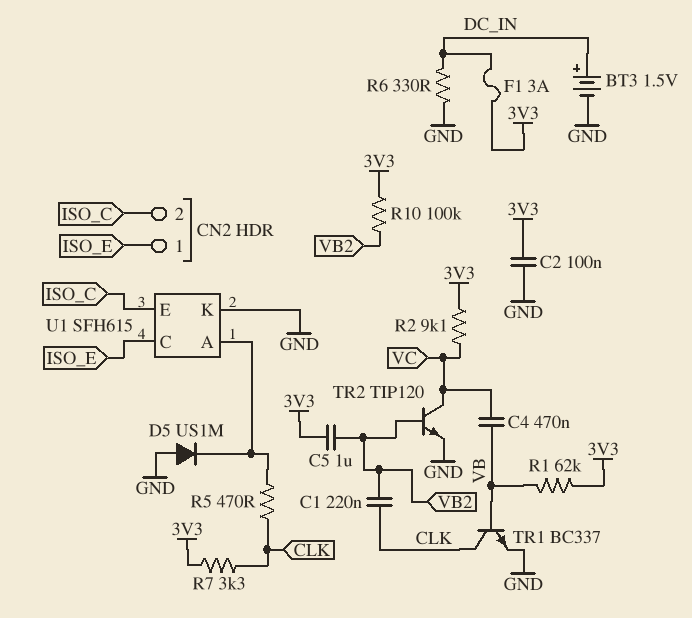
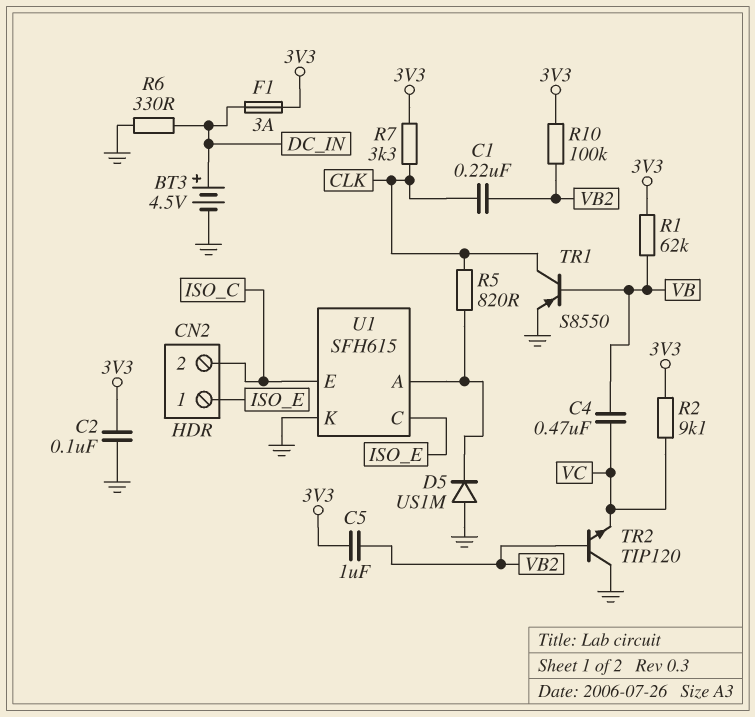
BT3: 1.5V (plus DC_IN, minus GND) -> 4.5V (plus DC_IN, minus GND)
R5: 470 (CLK, U1/A) -> 820 (CLK, U1/A)
TR1: NPN BC337 (B VB, C CLK, E GND) -> PNP S8550 (B VB, C CLK, E GND)
TR2: NPN TIP120 (B VB2, C VC, E GND) -> NPN TIP120 (B VB2, C GND, E VC)

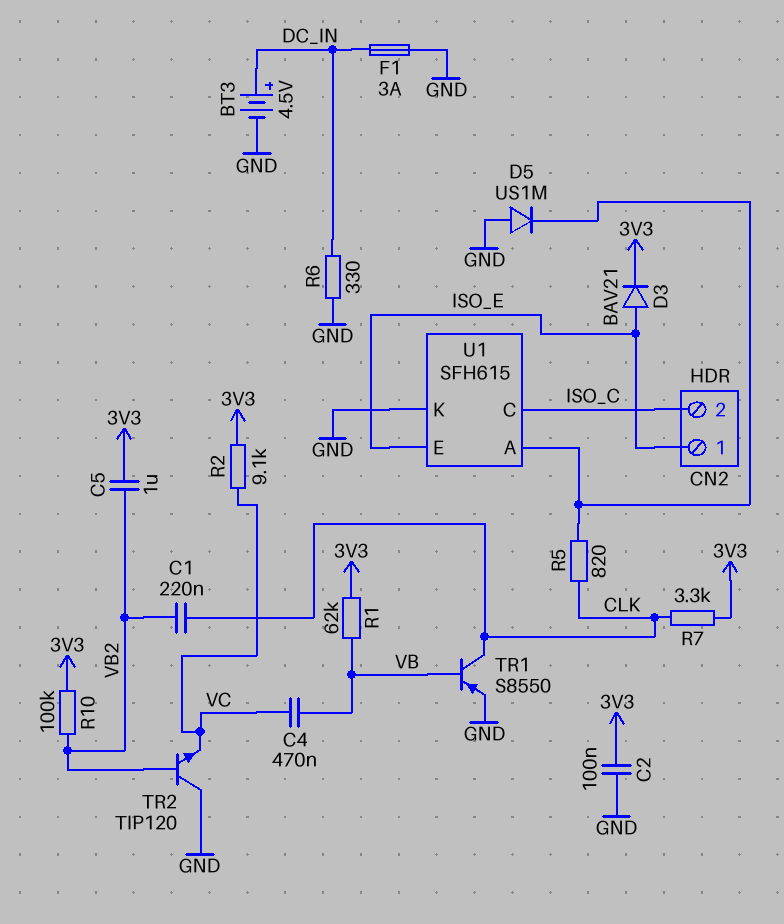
D3: none -> diode BAV21 (A ISO_E, K 3V3)
F1: 3A (3V3, DC_IN) -> 3A (DC_IN, GND)
U1 pin C: ISO_E -> ISO_C
U1 pin E: ISO_C -> ISO_E

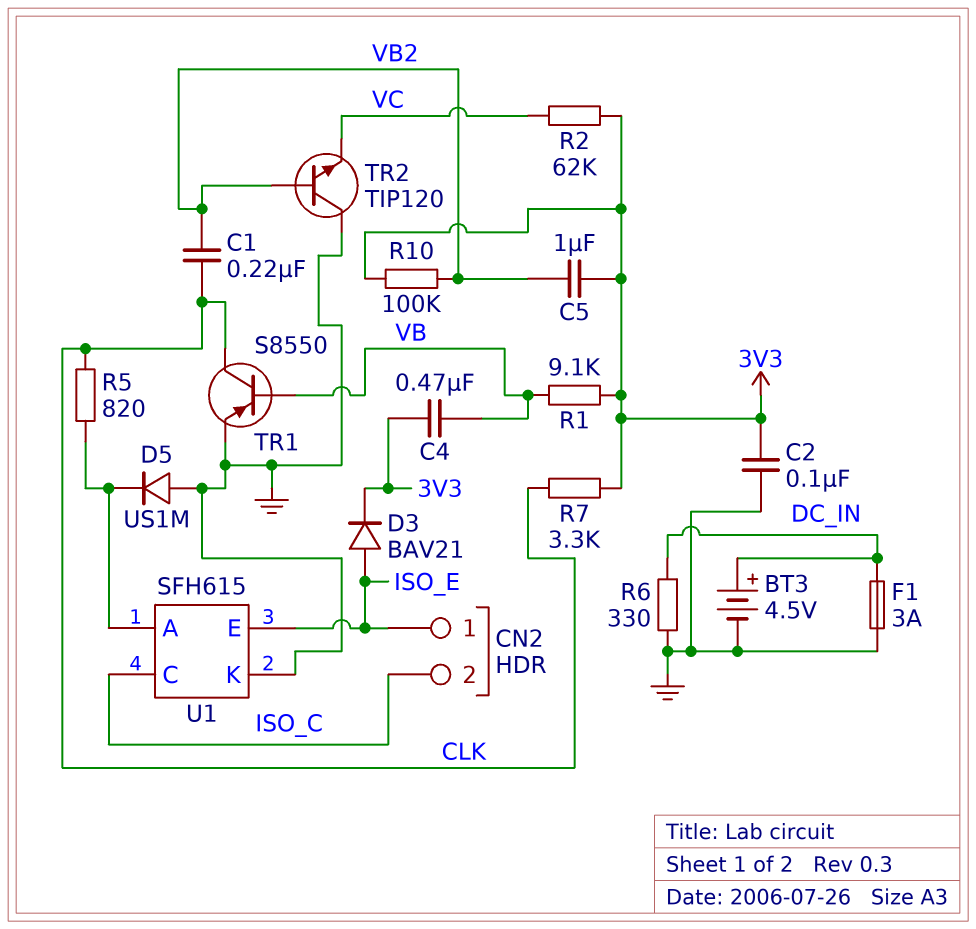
C4: 470nF (VB, VC) -> 470nF (3V3, VB)
R1: 62k (3V3, VB) -> 9.1k (3V3, VB)
R2: 9.1k (3V3, VC) -> 62k (3V3, VC)

